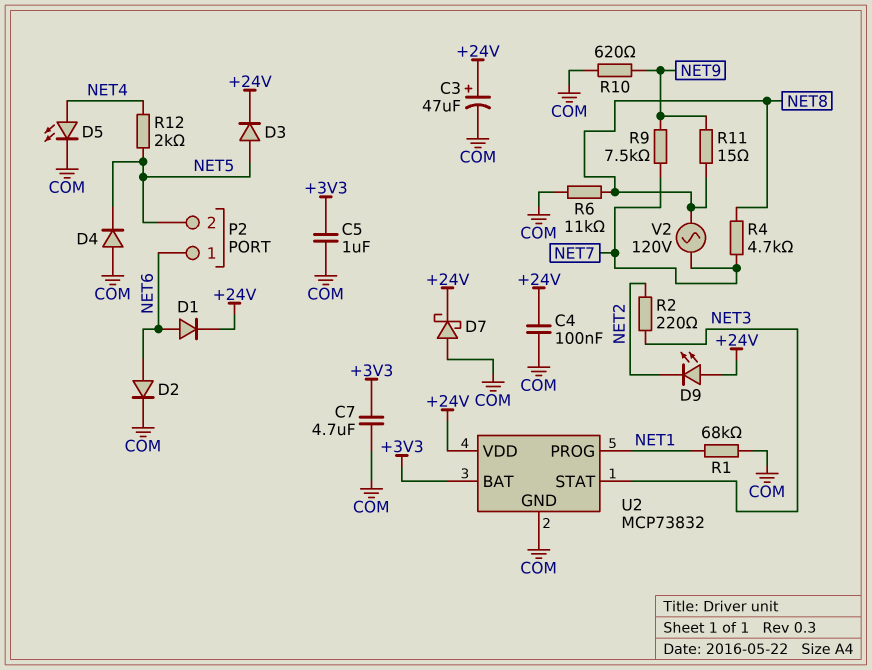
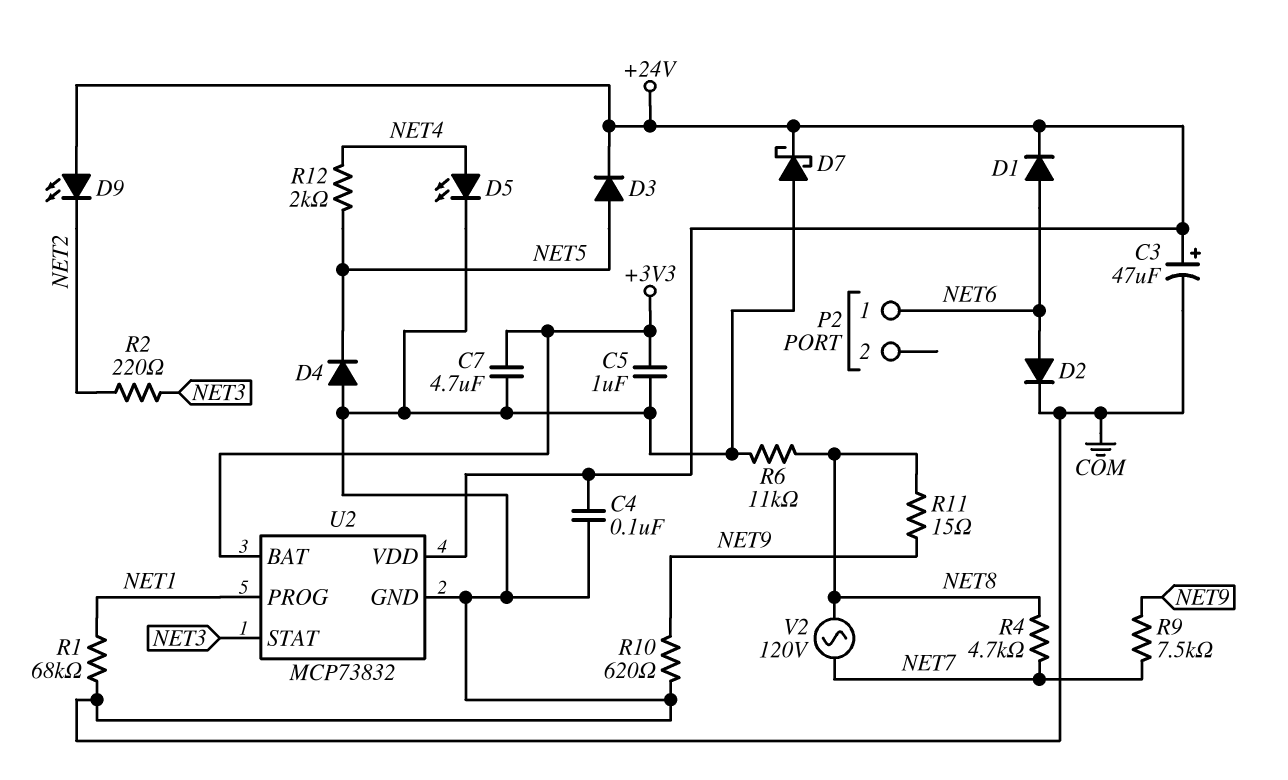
P2 pin 2: NET5 -> none

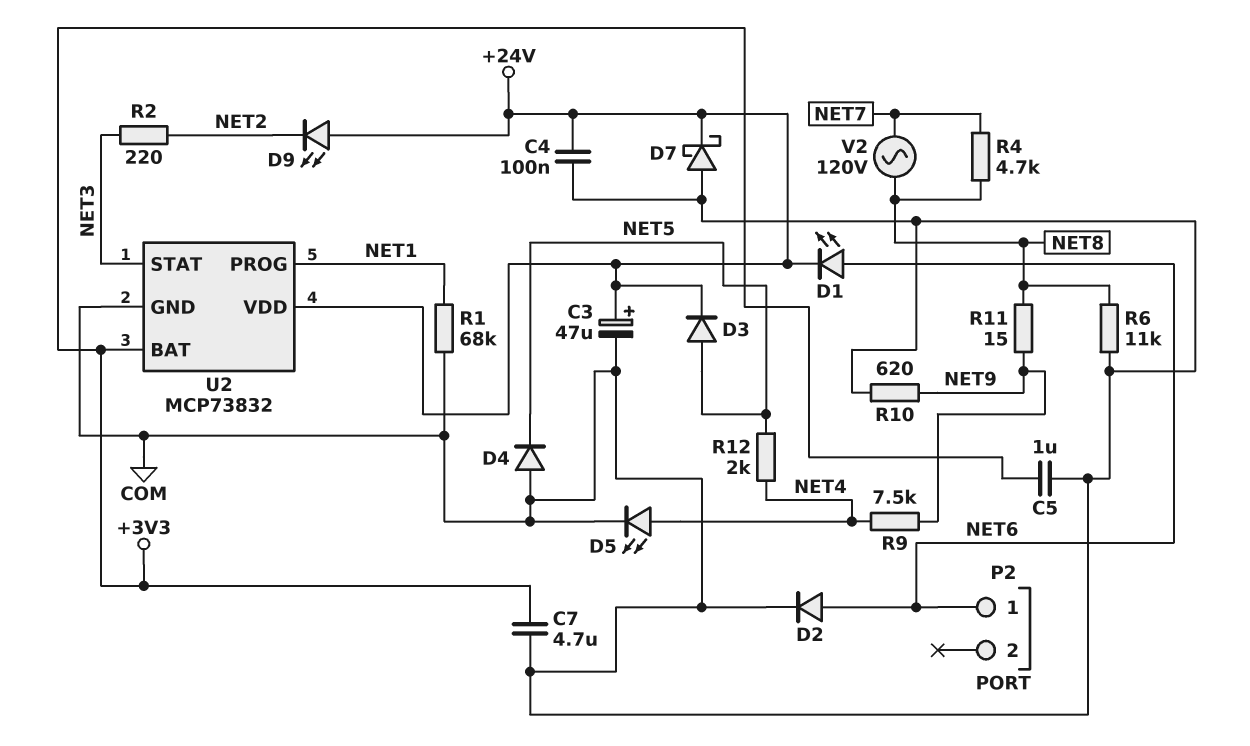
D1: diode (A NET6, K +24V) -> LED (A NET6, K +24V)
R9: 7.5k (NET7, NET9) -> 7.5k (NET4, NET9)

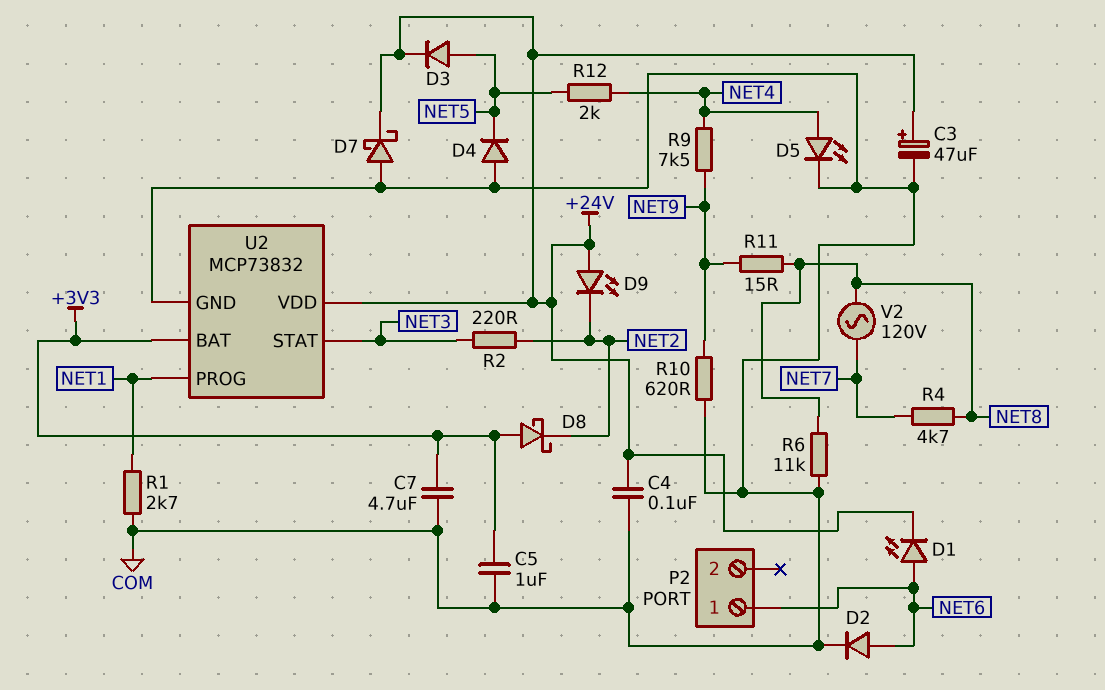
D8: none -> schottky (A +3V3, K NET2)
R1: 68k (COM, NET1) -> 2.7k (COM, NET1)

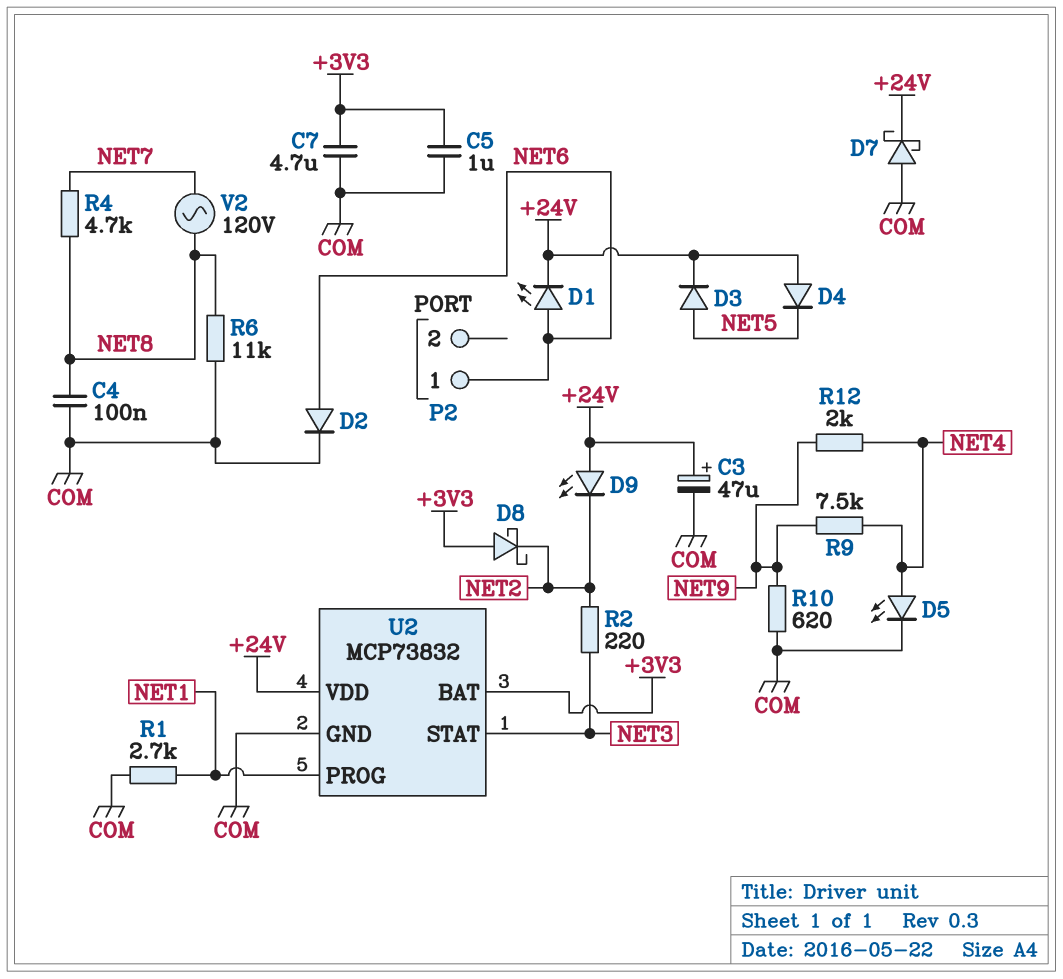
C4: 100nF (+24V, COM) -> 100nF (COM, NET8)
D4: diode (A COM, K NET5) -> diode (A +24V, K NET5)
R11: 15 (NET8, NET9) -> none
R12: 2k (NET4, NET5) -> 2k (NET4, NET9)

